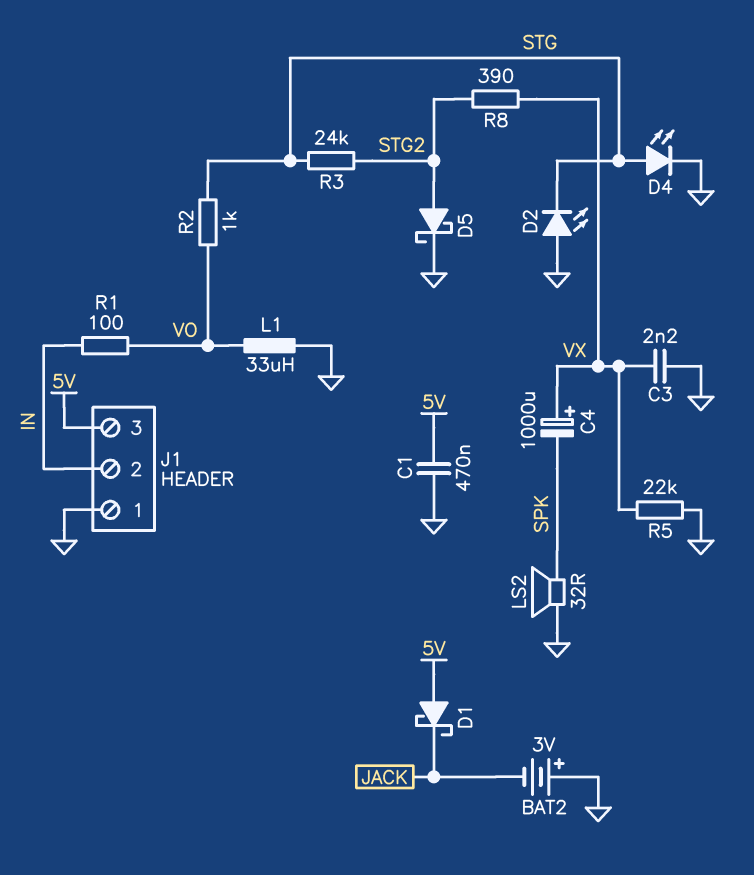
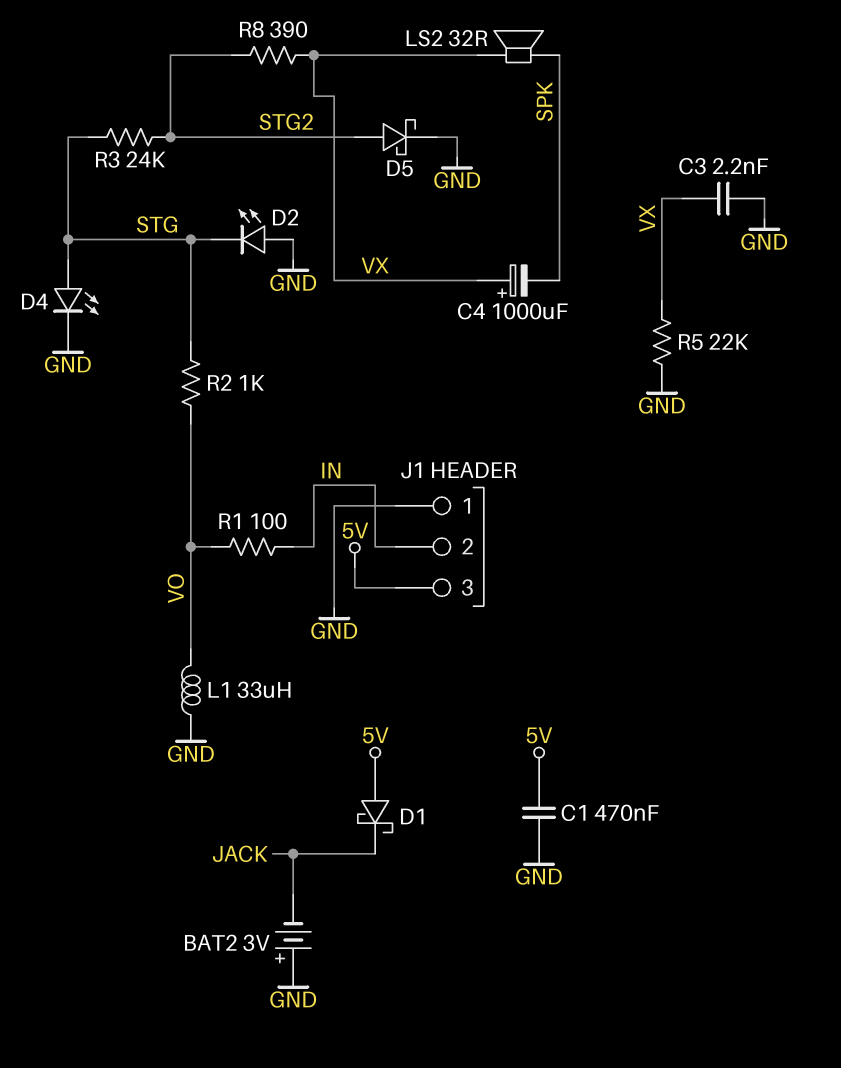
LS2: speaker 32R (GND, SPK) -> speaker 32R (SPK, VX)

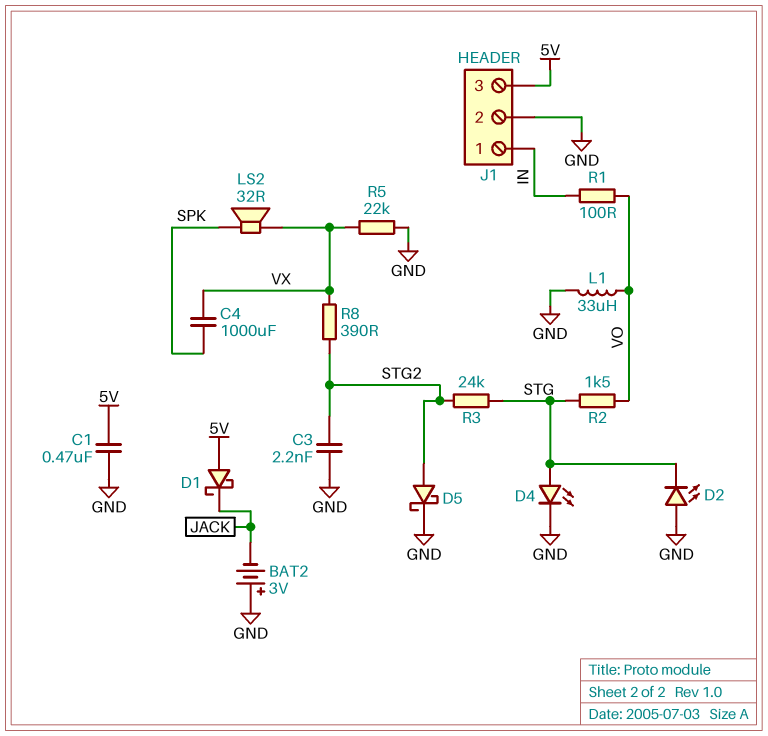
C3: 2.2nF (GND, VX) -> 2.2nF (GND, STG2)
C4: 1000uF (plus VX, minus SPK) -> 1000uF (SPK, VX)
J1 pin 1: GND -> IN
J1 pin 2: IN -> GND
R2: 1k (STG, VO) -> 1.5k (STG, VO)

